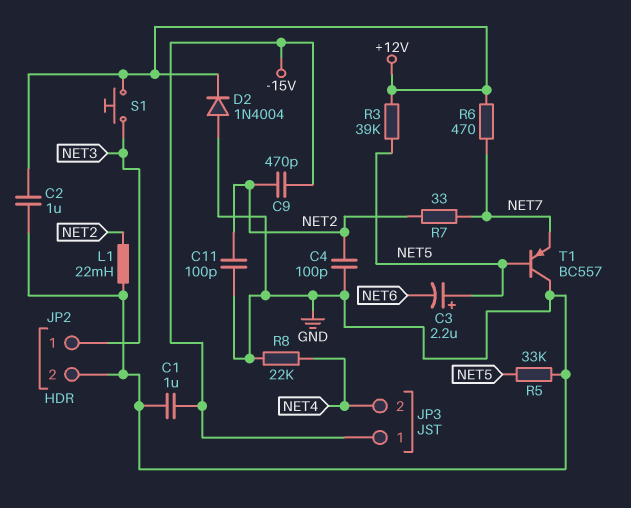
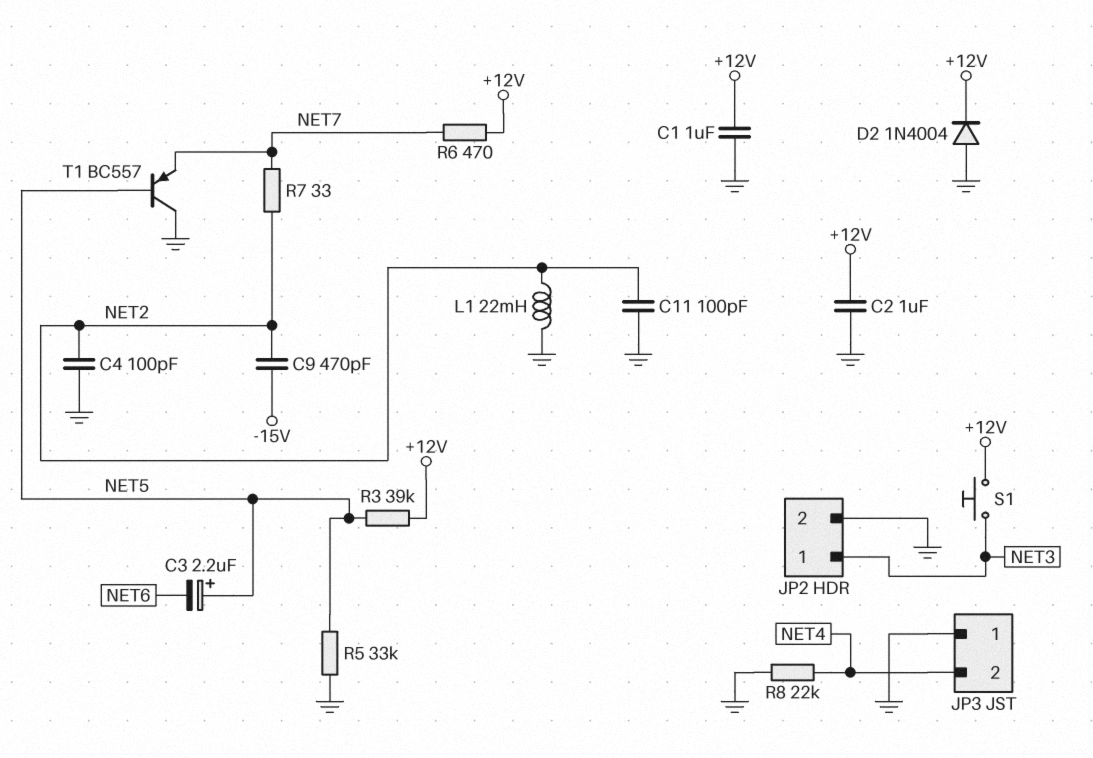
C1: 1uF (-15V, GND) -> 1uF (+12V, GND)
JP3 pin 1: -15V -> GND

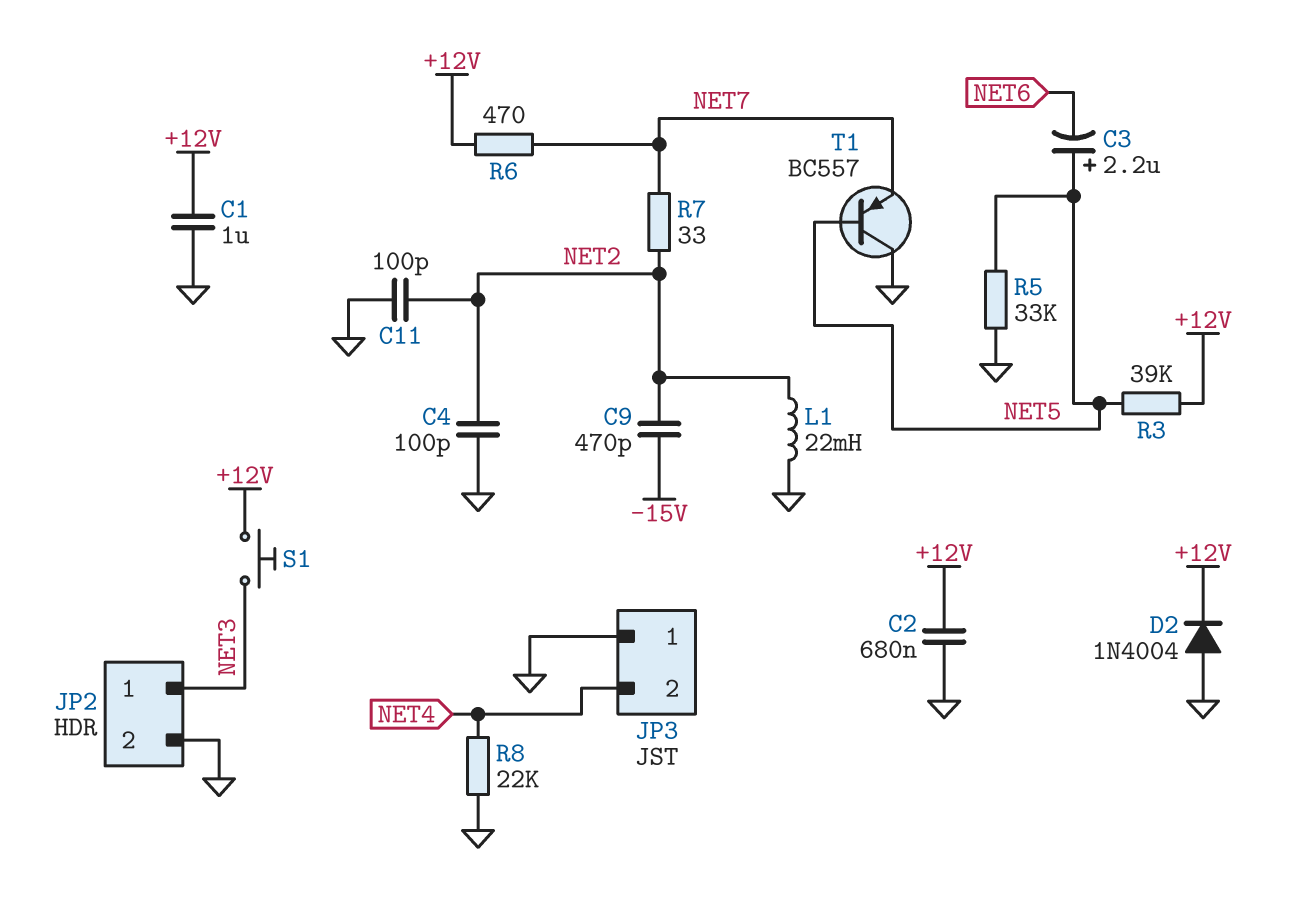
C2: 1uF (+12V, GND) -> 680nF (+12V, GND)

